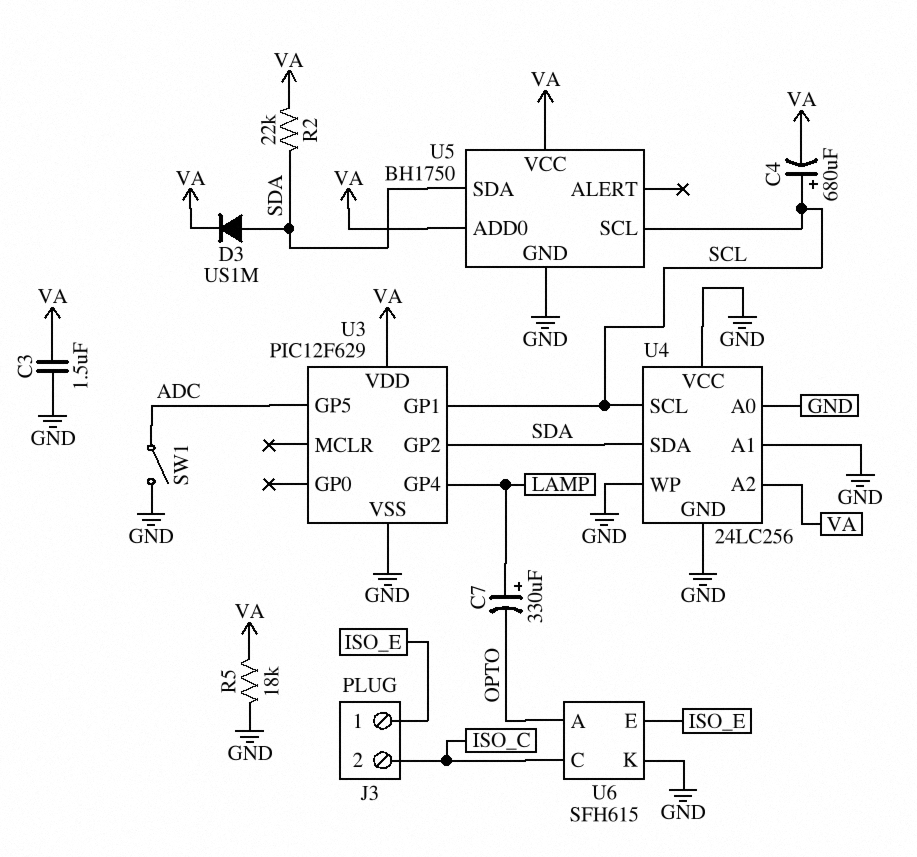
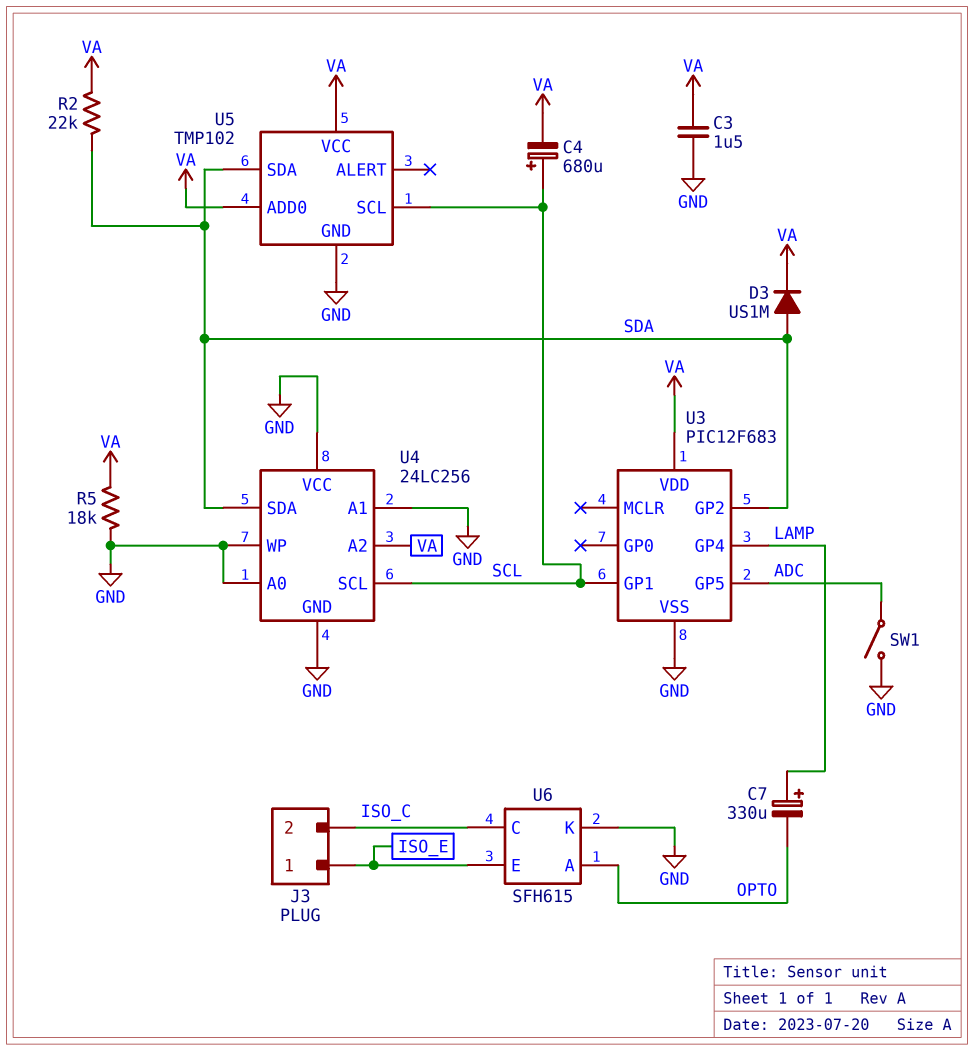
U3: PIC12F629 -> PIC12F683
U5: BH1750 -> TMP102

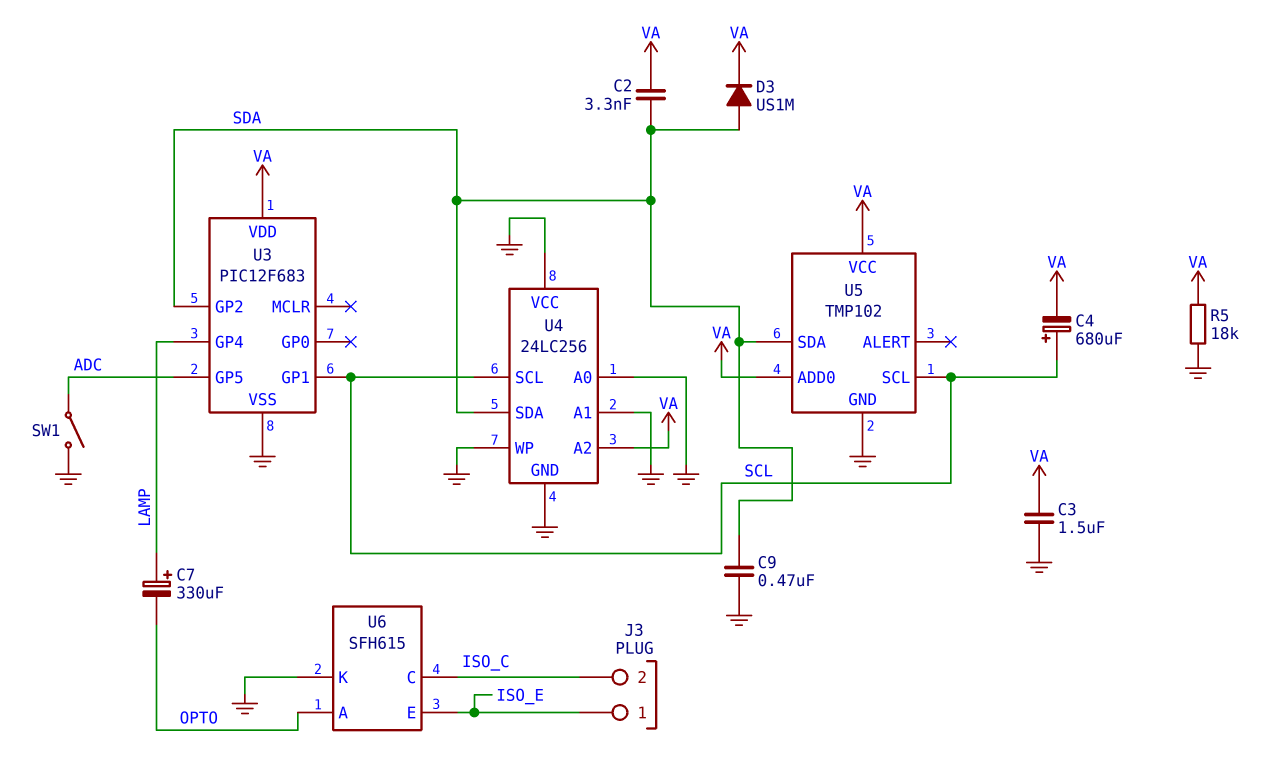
C2: none -> 3.3nF (SDA, VA)
C9: none -> 470nF (GND, SDA)
R2: 22k (SDA, VA) -> none

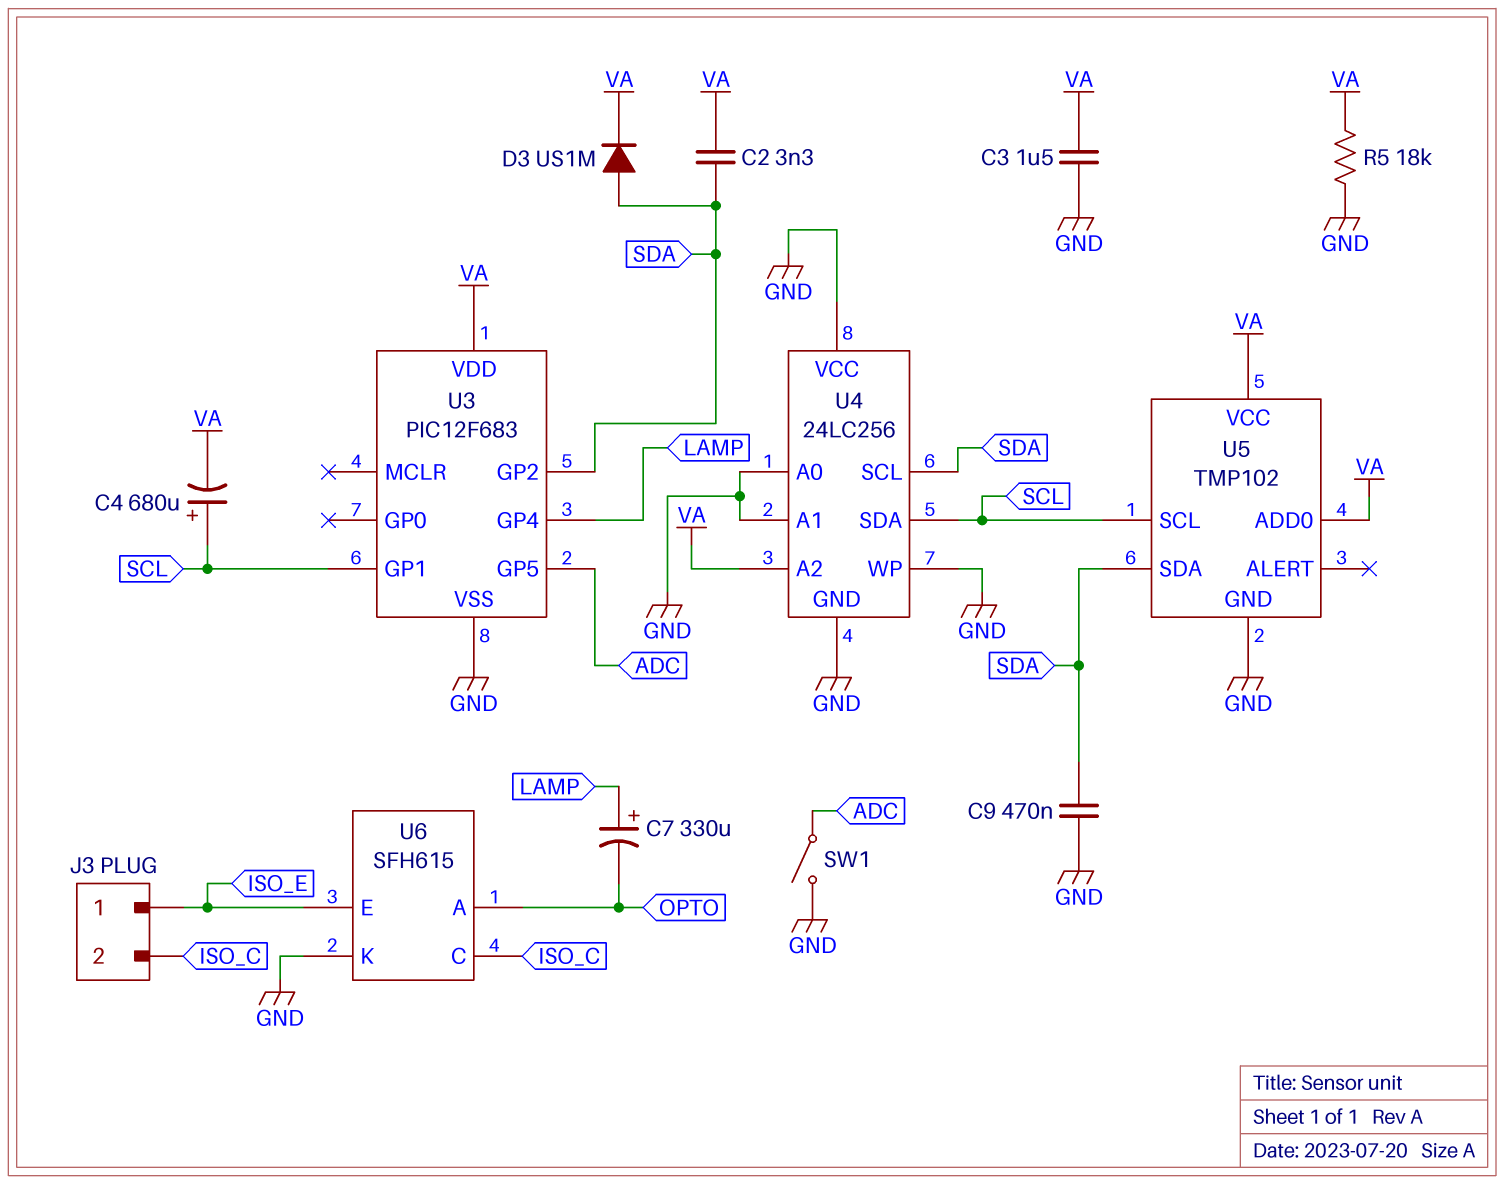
U4 pin SCL: SCL -> SDA
U4 pin SDA: SDA -> SCL

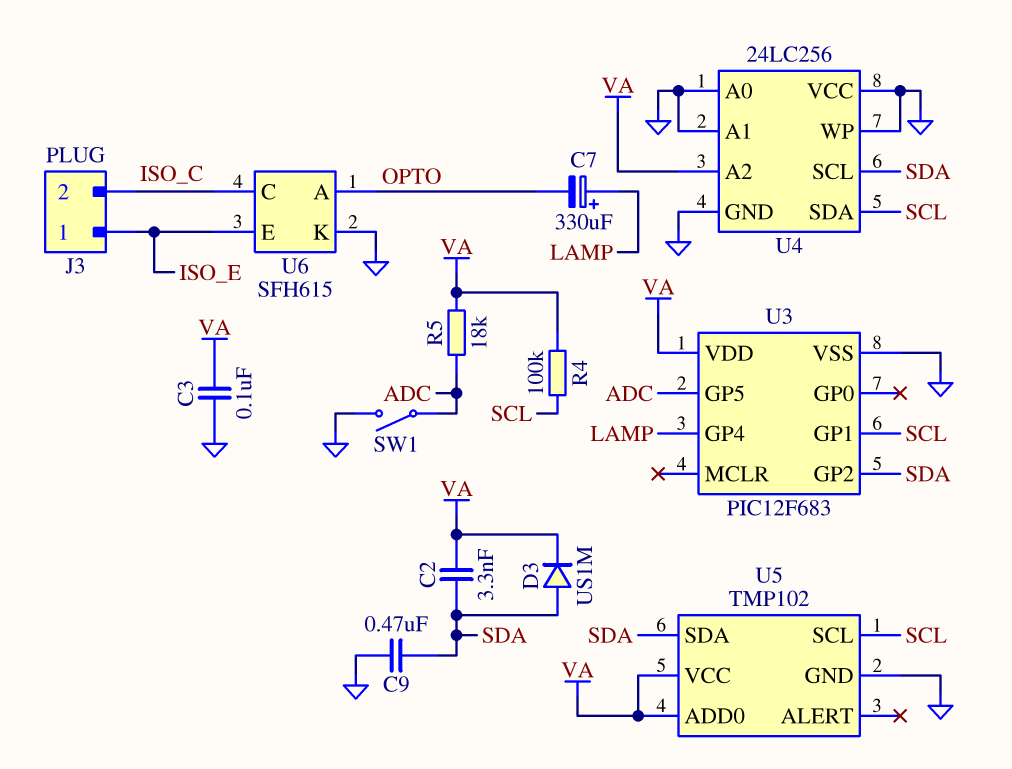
C3: 1.5uF (GND, VA) -> 100nF (GND, VA)
C4: 680uF (plus SCL, minus VA) -> none
R4: none -> 100k (SCL, VA)
R5: 18k (GND, VA) -> 18k (ADC, VA)

